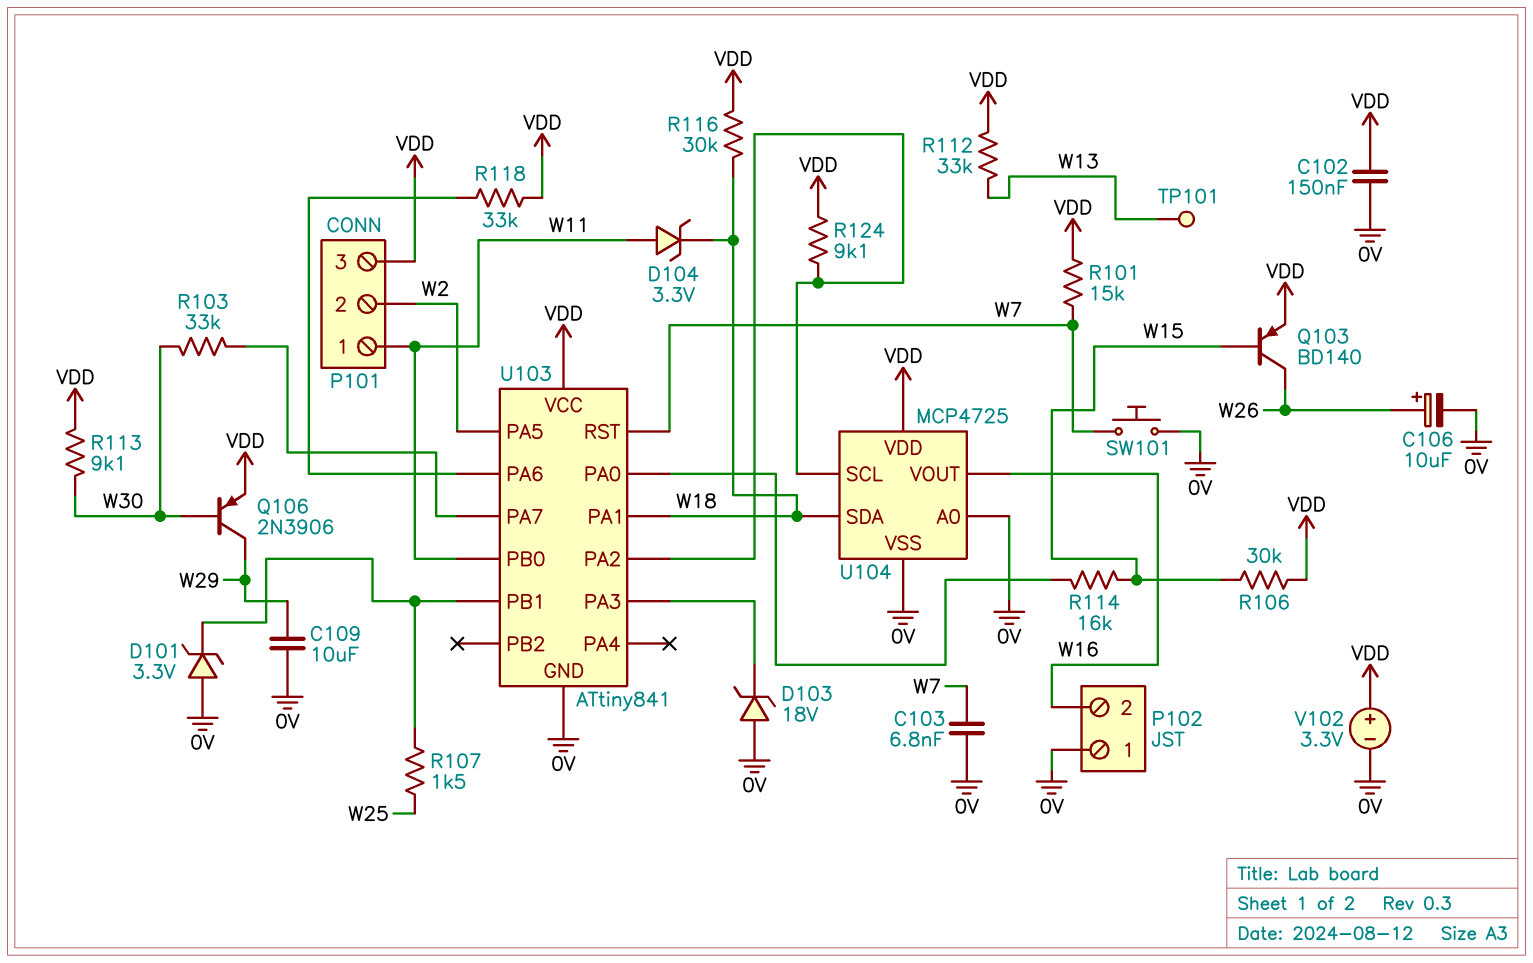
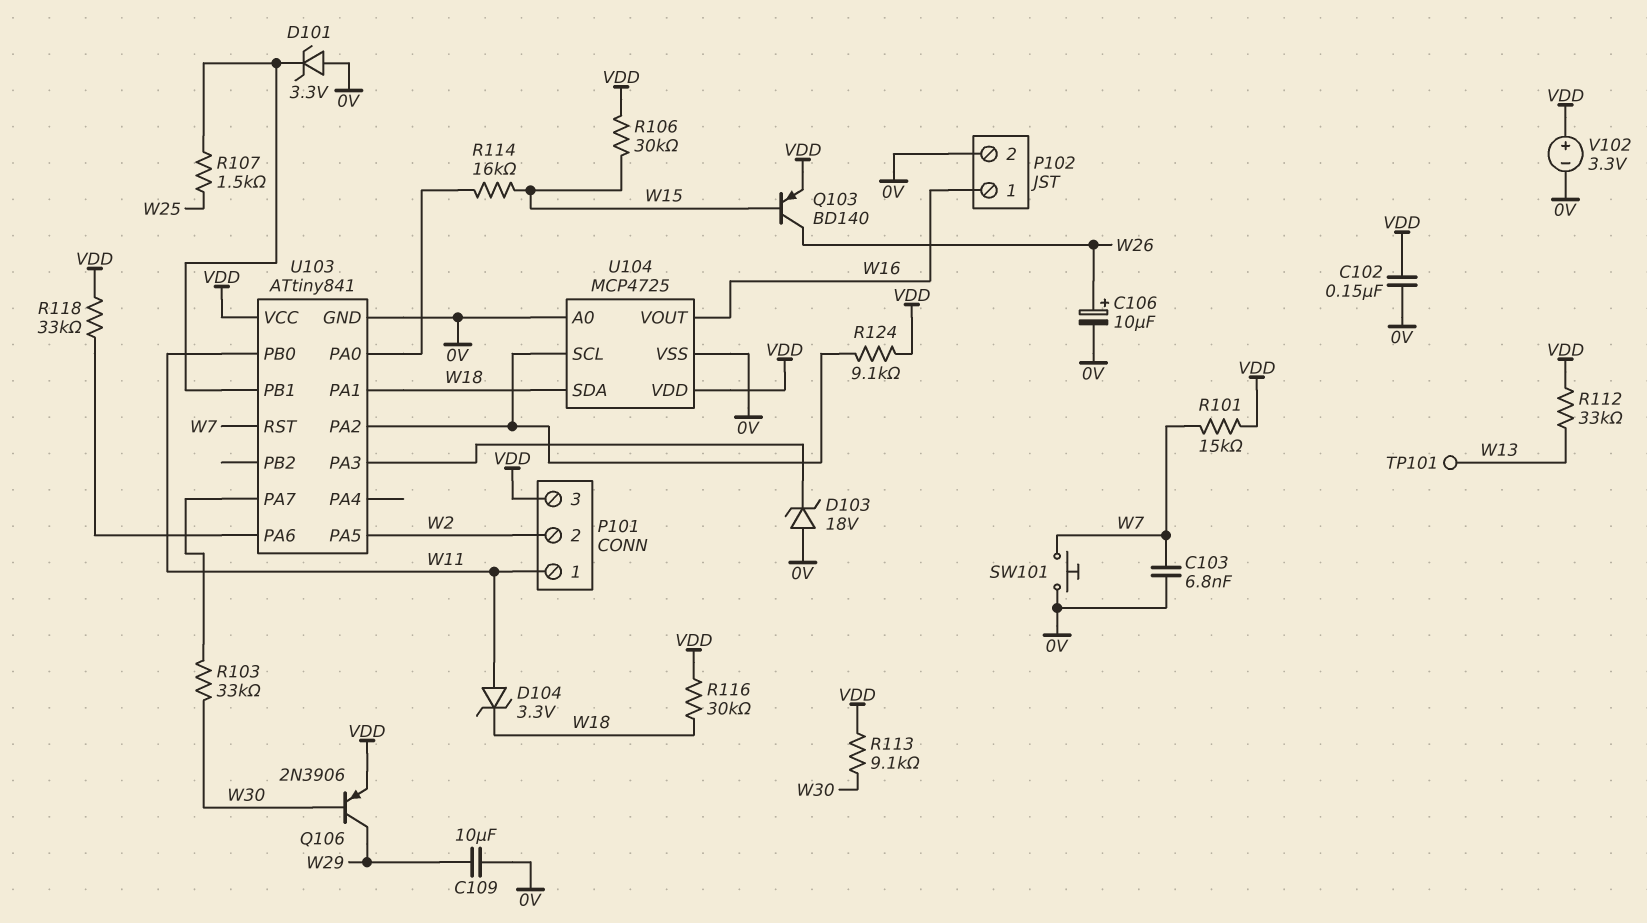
P102 pin 1: 0V -> W16
P102 pin 2: W16 -> 0V

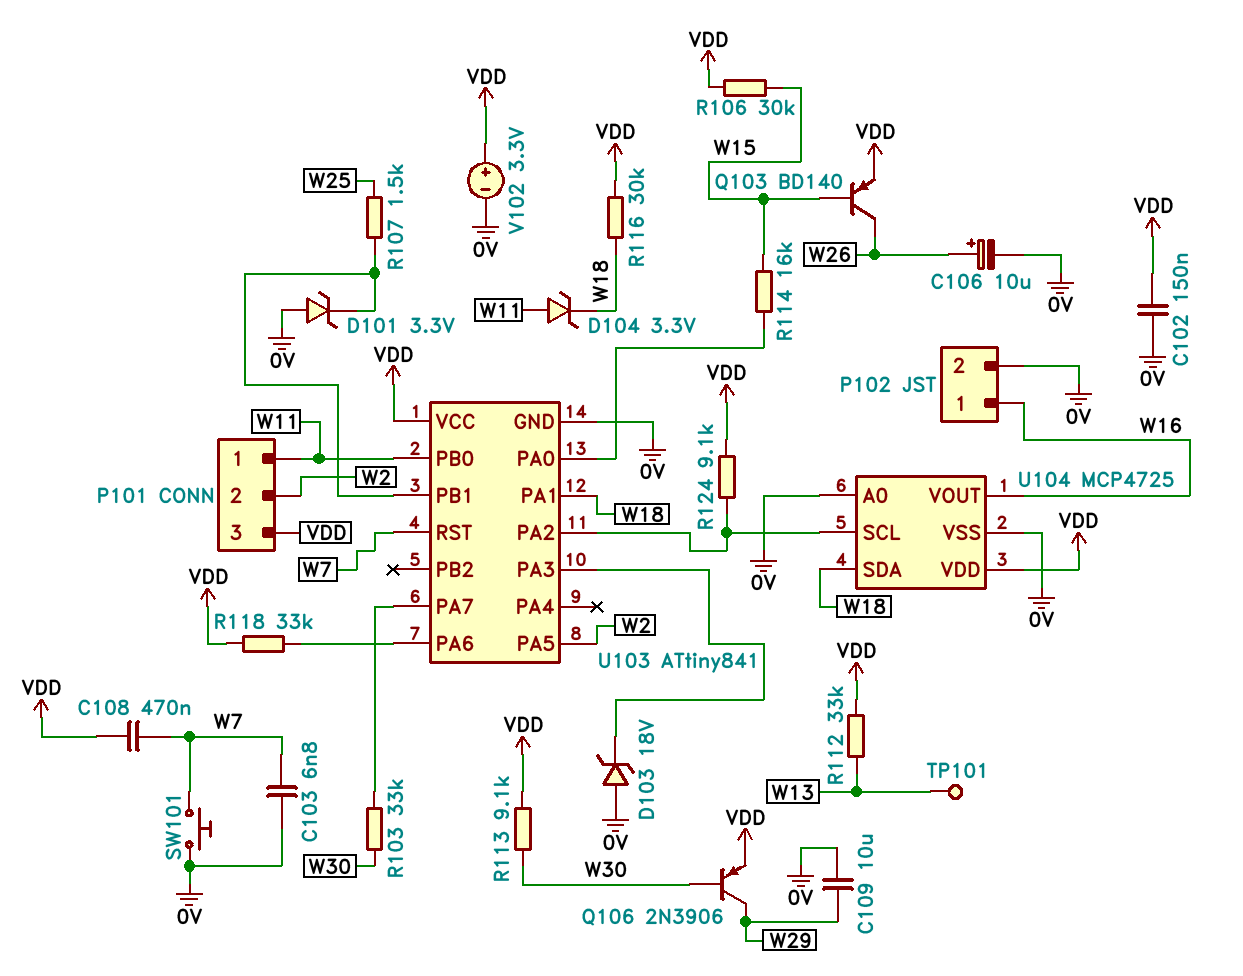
C108: none -> 470nF (VDD, W7)
R101: 15k (VDD, W7) -> none

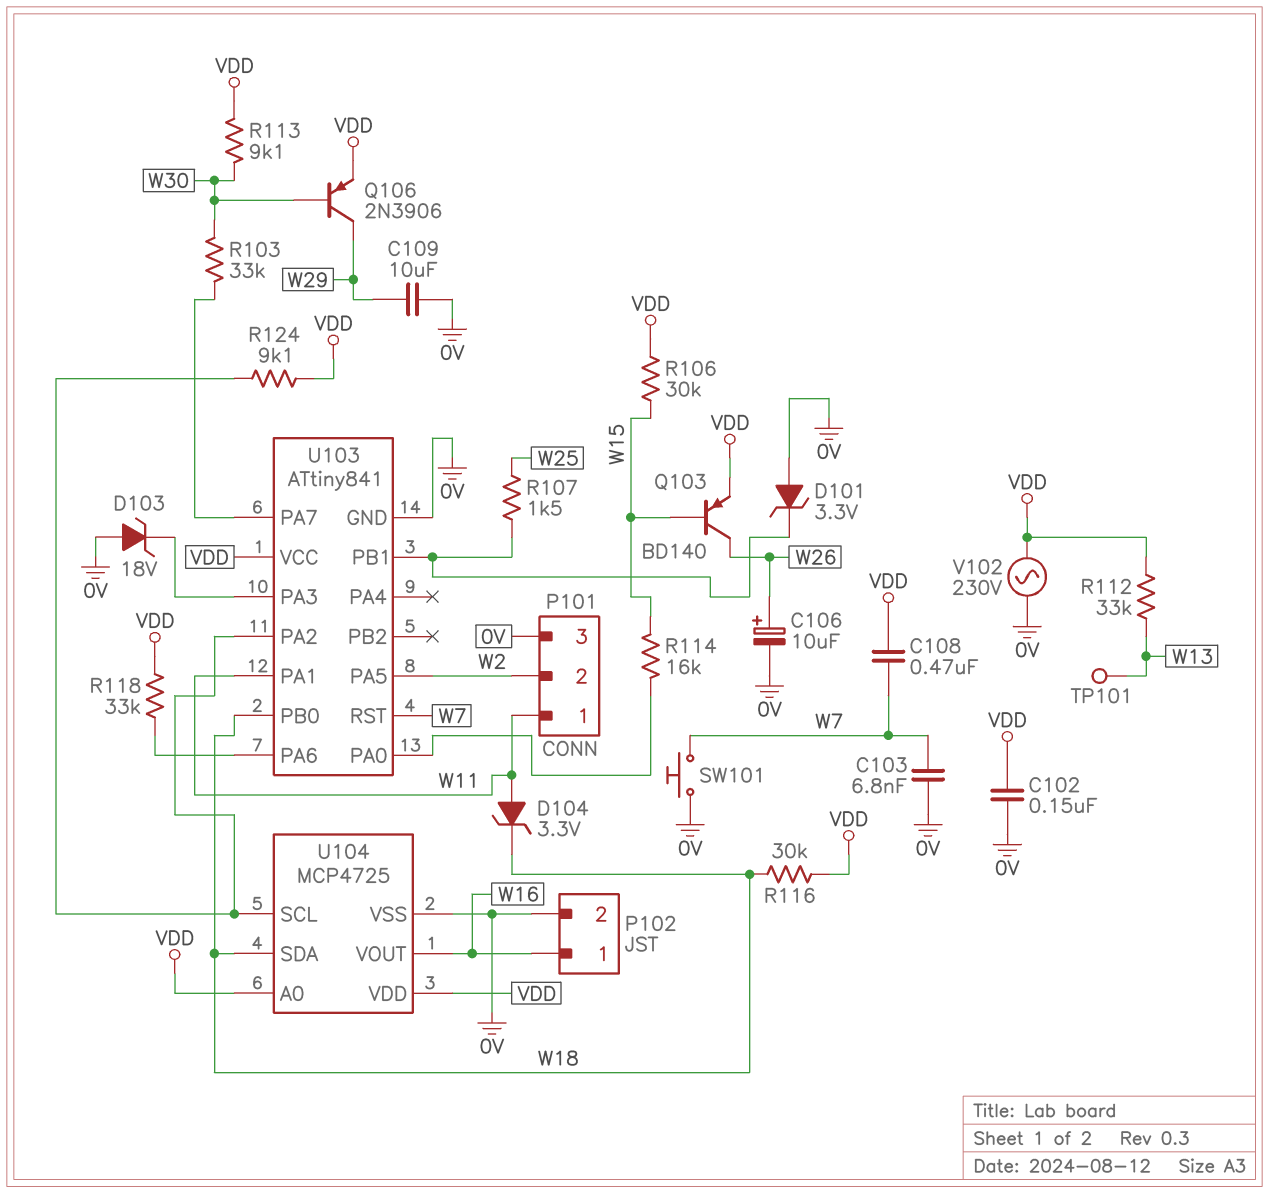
P101 pin 3: VDD -> 0V
U103 pin PA1: W18 -> W11
U103 pin PB0: W11 -> W18
U104 pin A0: 0V -> VDD
V102: 3.3V (plus VDD, minus 0V) -> AC 230V (0V, VDD)

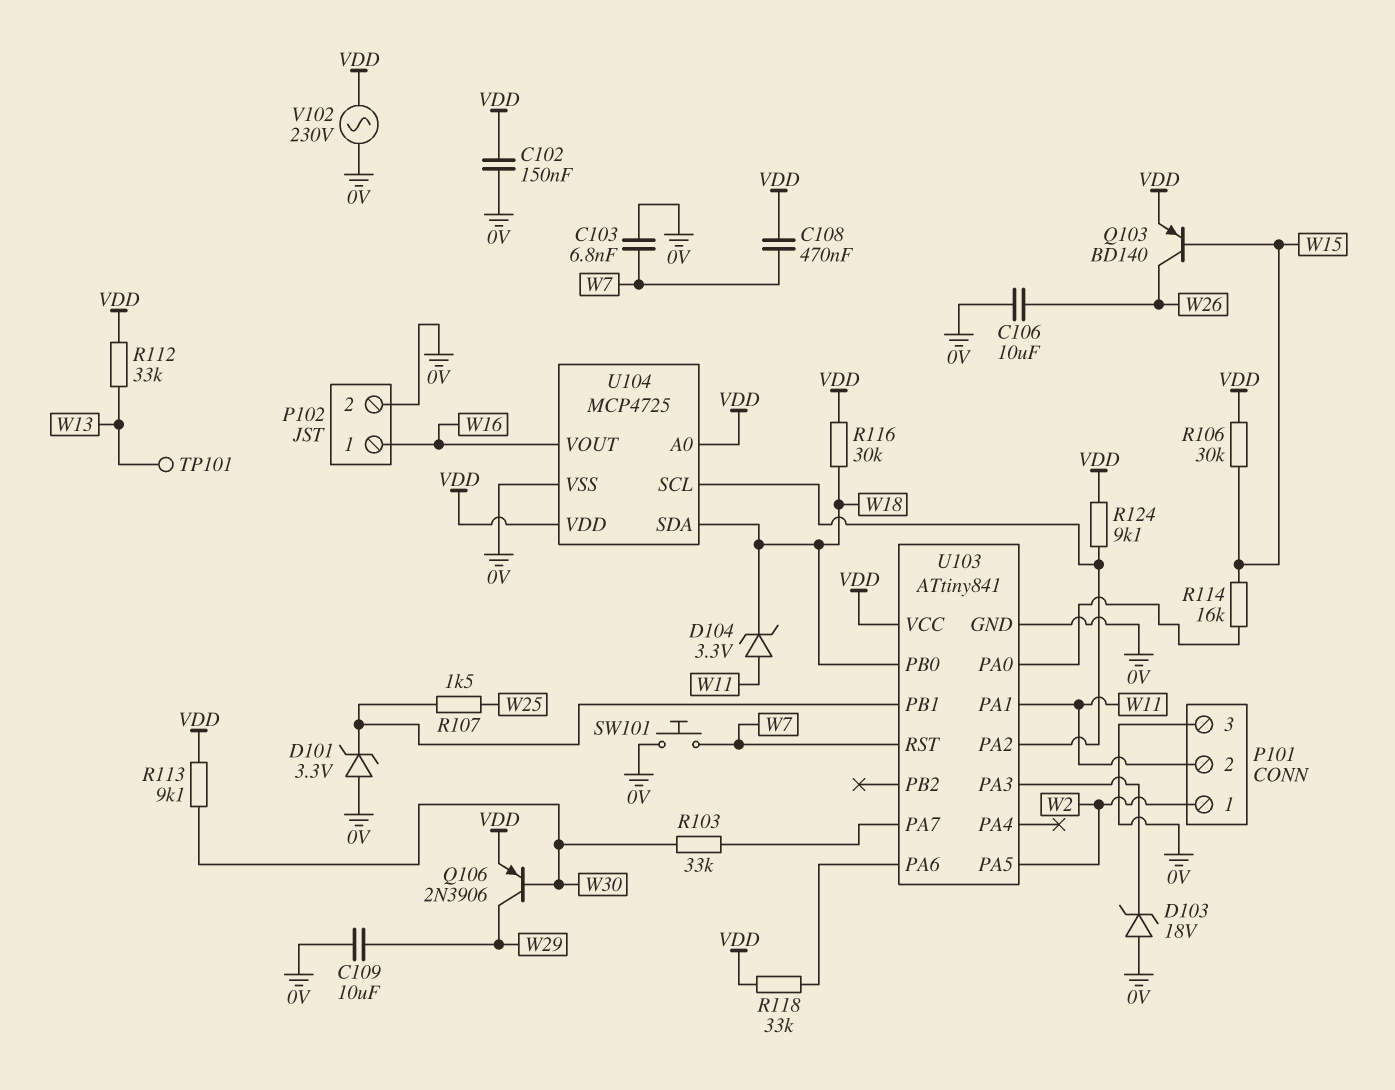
C106: 10uF (plus W26, minus 0V) -> 10uF (0V, W26)
P101 pin 1: W11 -> W2
P101 pin 2: W2 -> W11

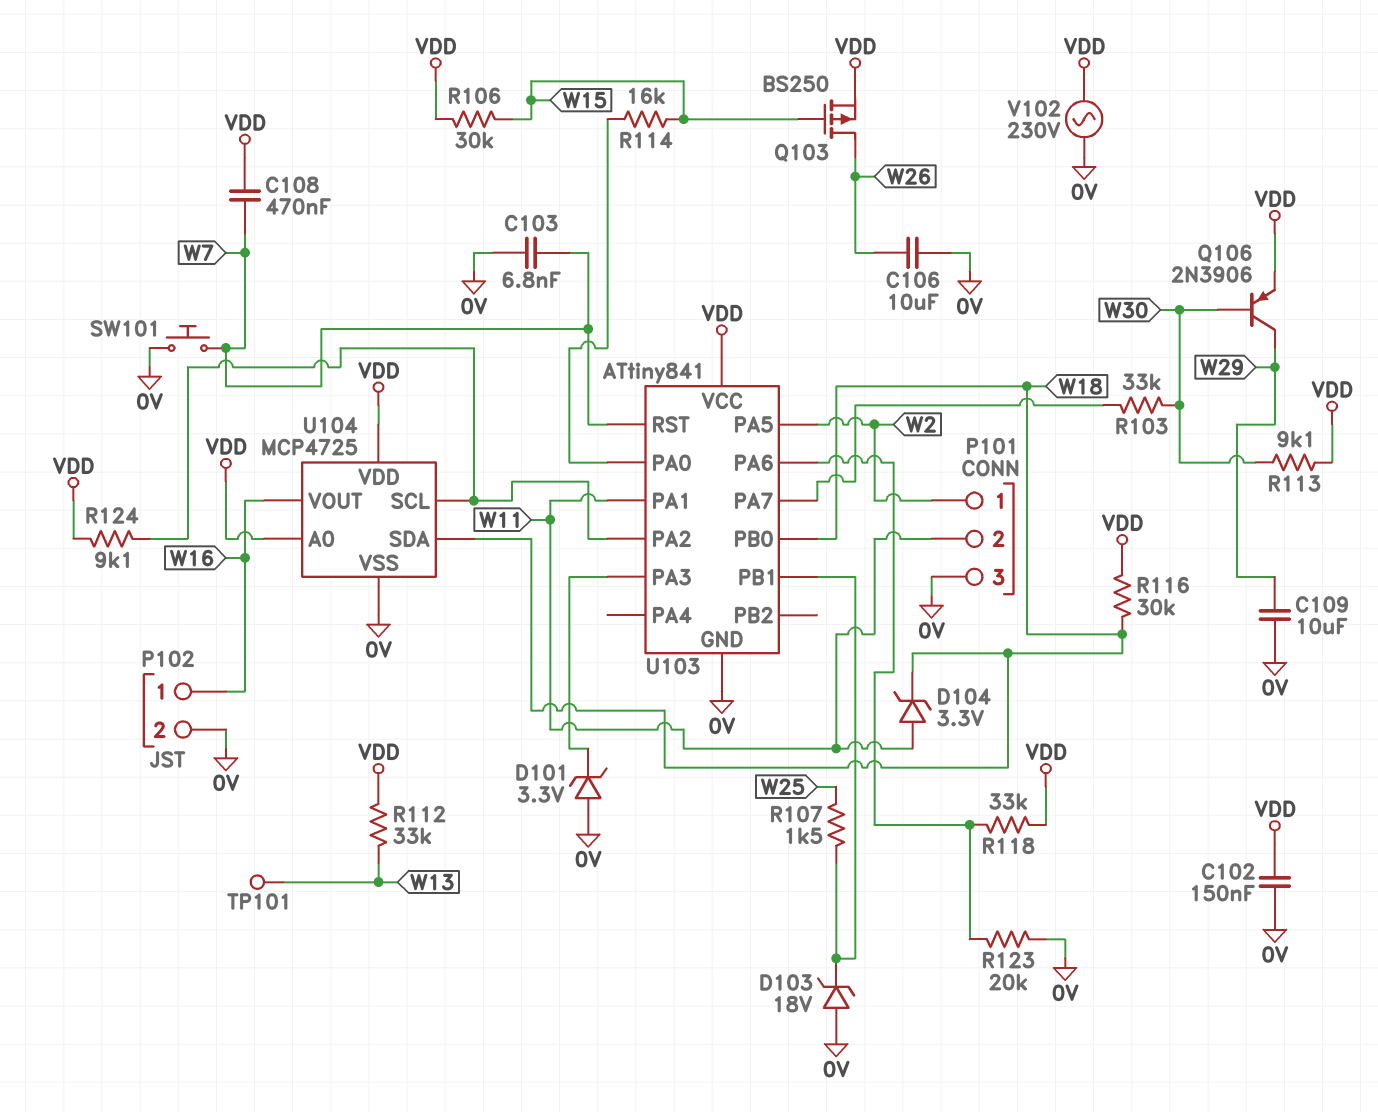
D101: zener 3.3V (A 0V, K U103/PB1) -> zener 3.3V (A 0V, K U103/PA3)
D103: zener 18V (A 0V, K U103/PA3) -> zener 18V (A 0V, K U103/PB1)
Q103: PNP BD140 (B W15, C W26, E VDD) -> PMOS BS250 (G W15, D W26, S VDD)
R123: none -> 20k (0V, U103/PA6)

